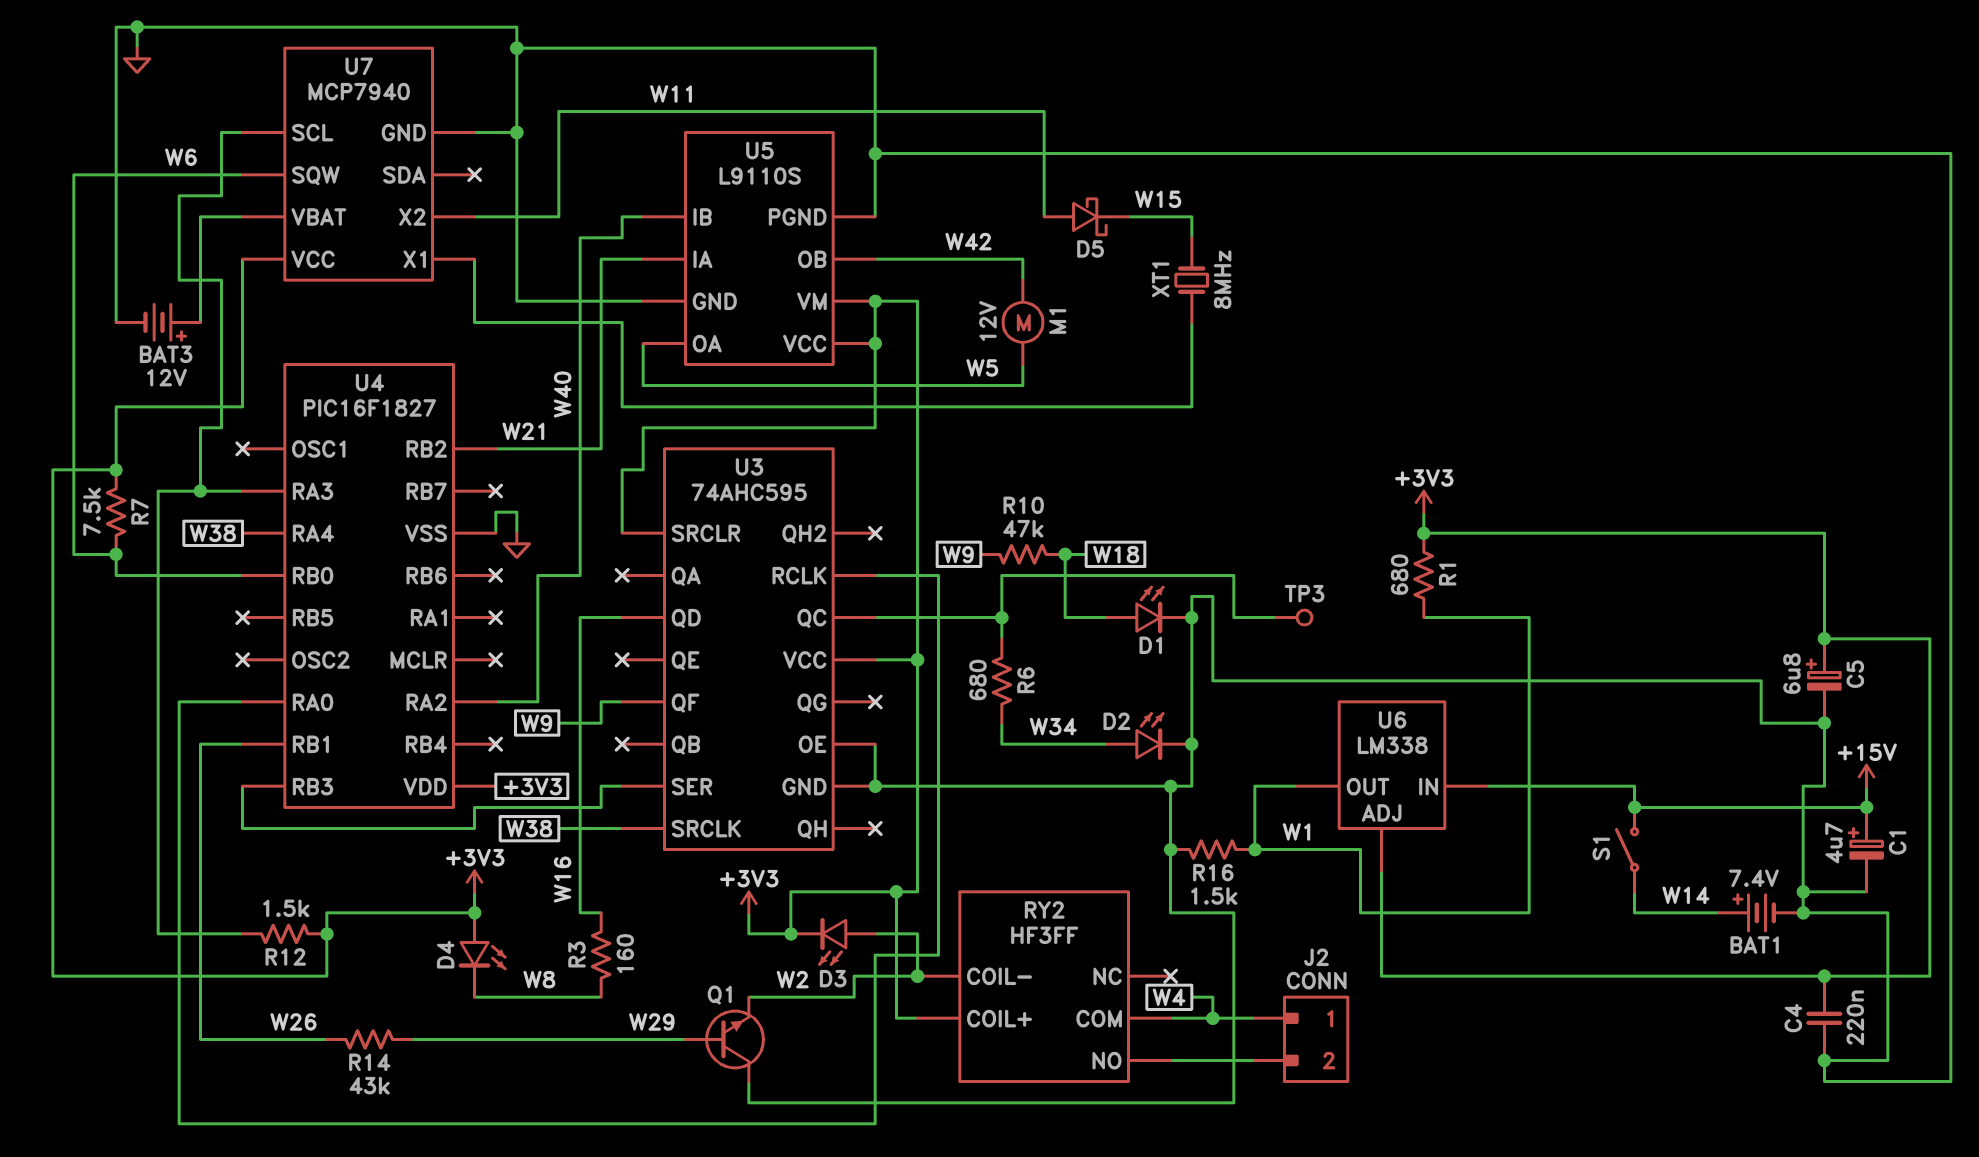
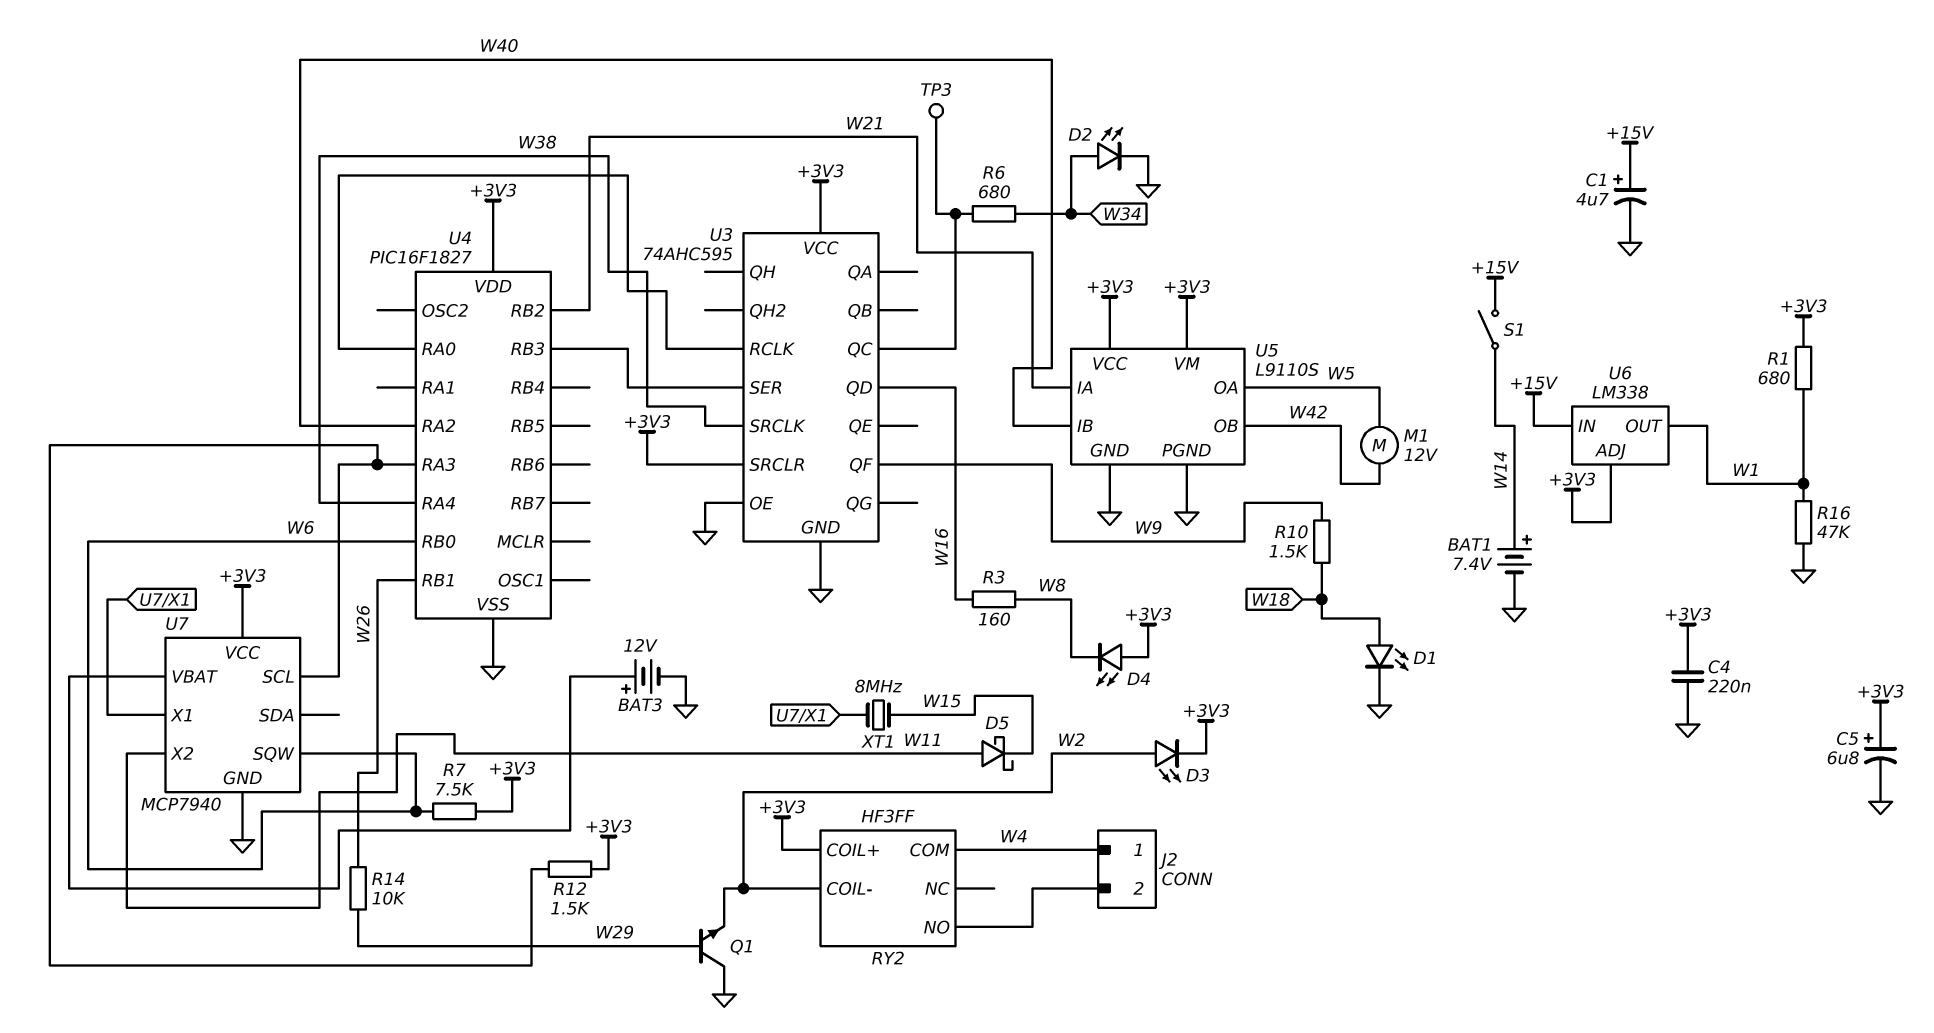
R10: 47k (W9, W18) -> 1.5k (W9, W18)
R14: 43k (W26, W29) -> 10k (W26, W29)
R16: 1.5k (GND, W1) -> 47k (GND, W1)

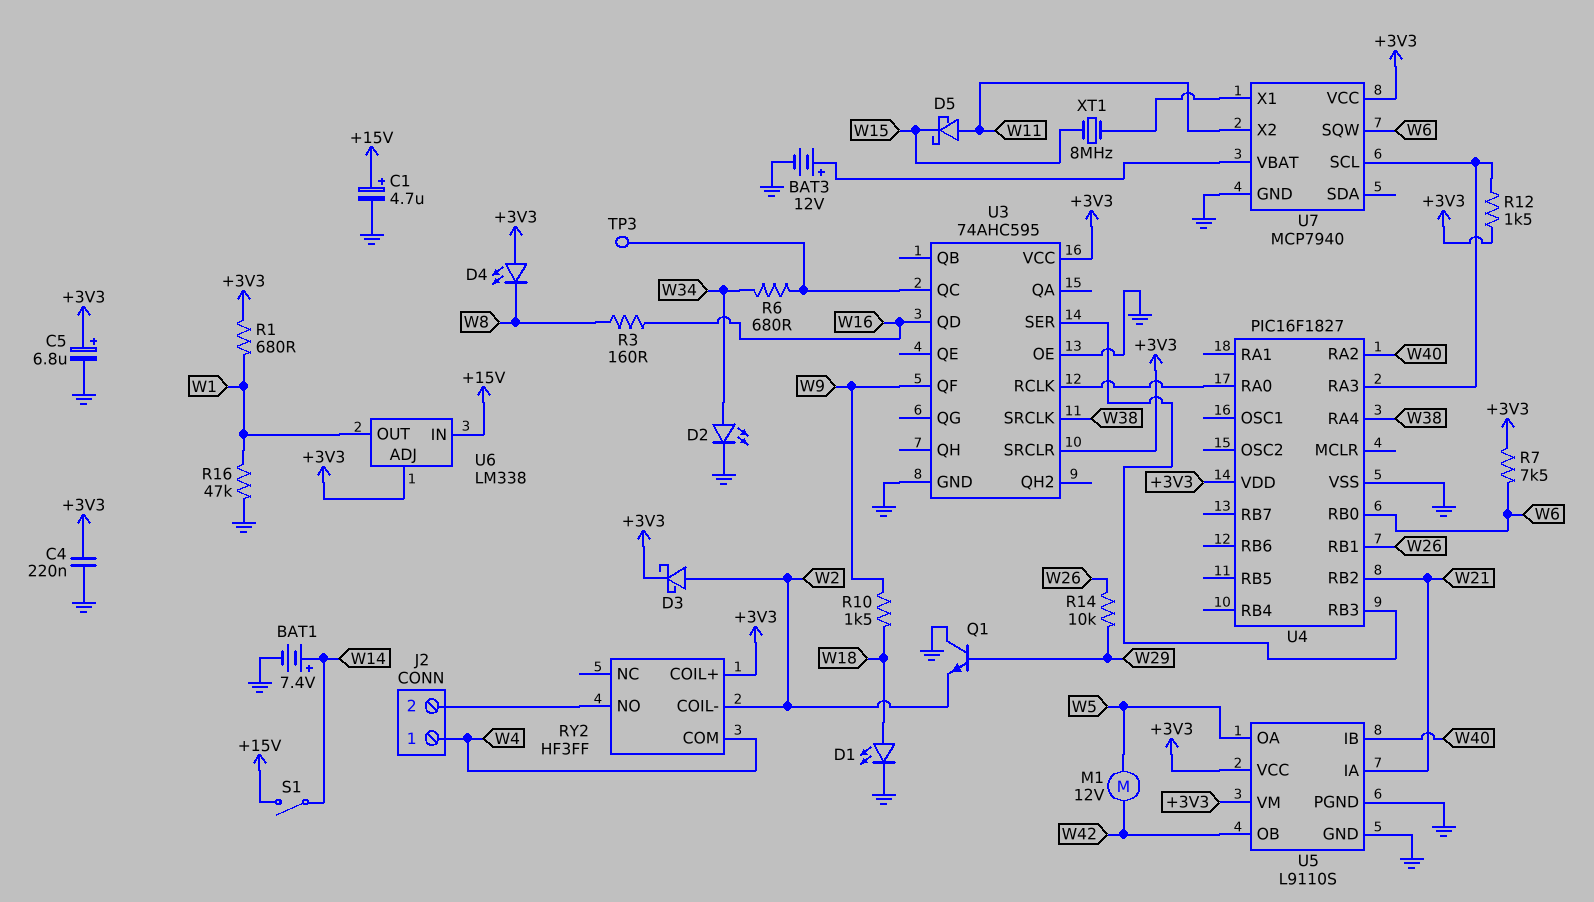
D3: LED (A W2, K +3V3) -> schottky (A W2, K +3V3)

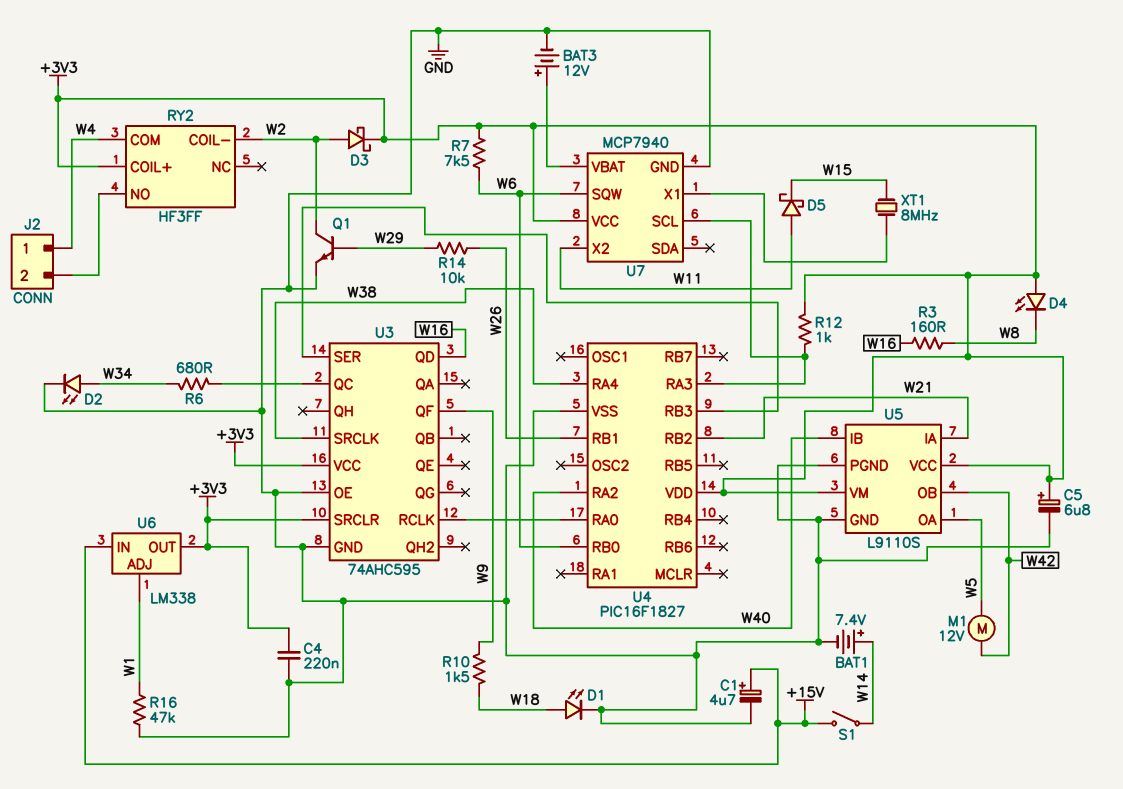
Q1: NPN (B W29, C GND, E W2) -> NPN (B W29, C W2, E GND)
R1: 680 (+3V3, W1) -> none
R12: 1.5k (+3V3, U4/RA3) -> 1k (+3V3, U4/RA3)
TP3: test point (U3/QC) -> none
U6 pin ADJ: +3V3 -> W1
U6 pin OUT: W1 -> +3V3

